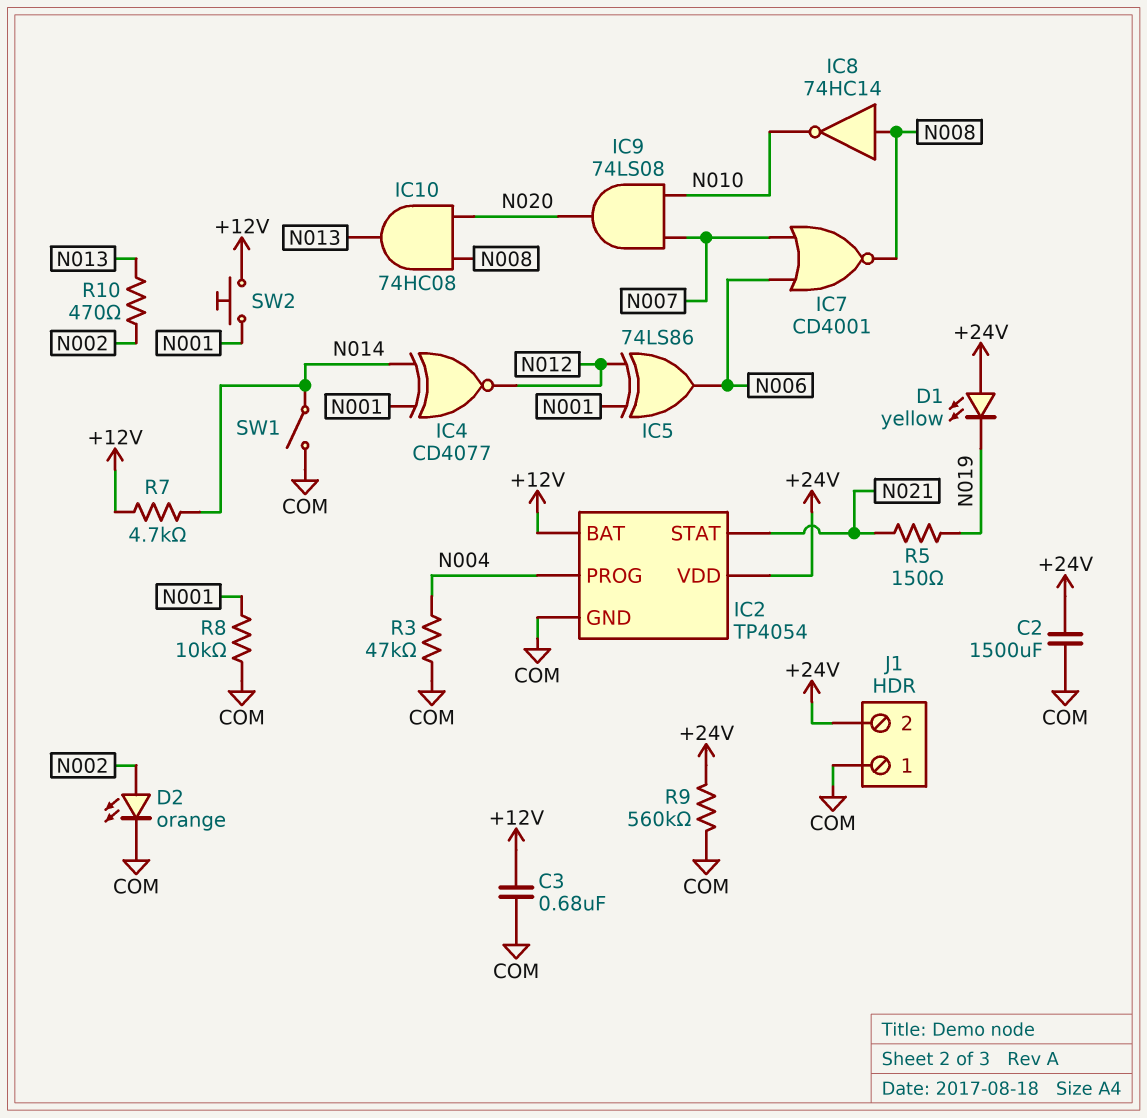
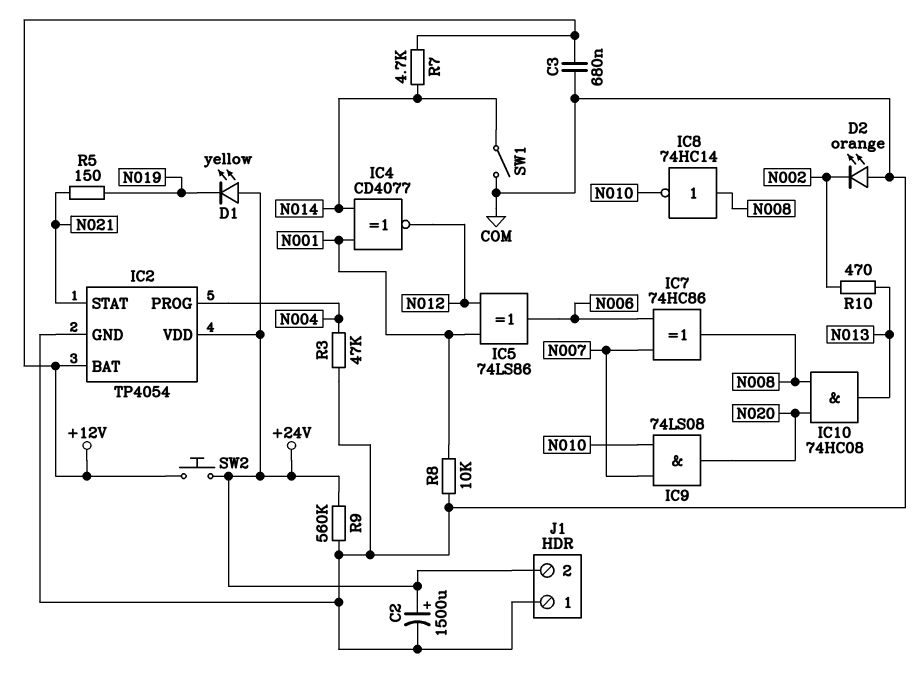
C2: 1500uF (+24V, COM) -> 1500uF (plus +24V, minus COM)
D2: LED orange (A N002, K COM) -> LED orange (A COM, K N002)
IC7: NOR CD4001 (in N006, in N007, out N008) -> XOR 74HC86 (in N006, in N007, out N008)
SW2: button (+12V, N001) -> button (+12V, +24V)

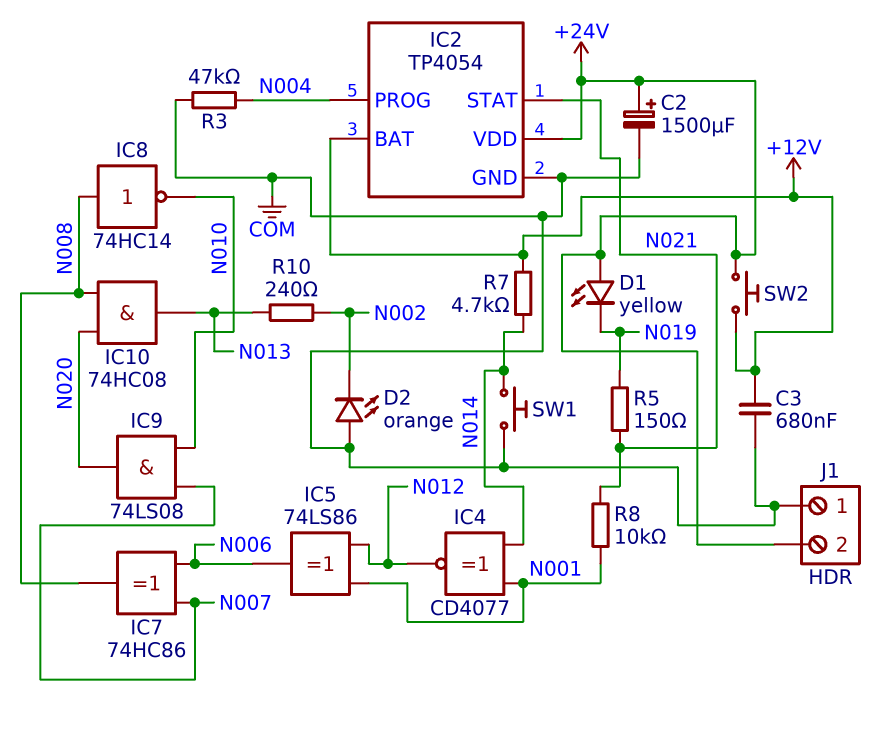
R8: 10k (COM, N001) -> 10k (N001, N021)
R9: 560k (+24V, COM) -> none
R10: 470 (N002, N013) -> 240 (N002, N013)
SW1: switch (COM, N014) -> button (COM, N014)

